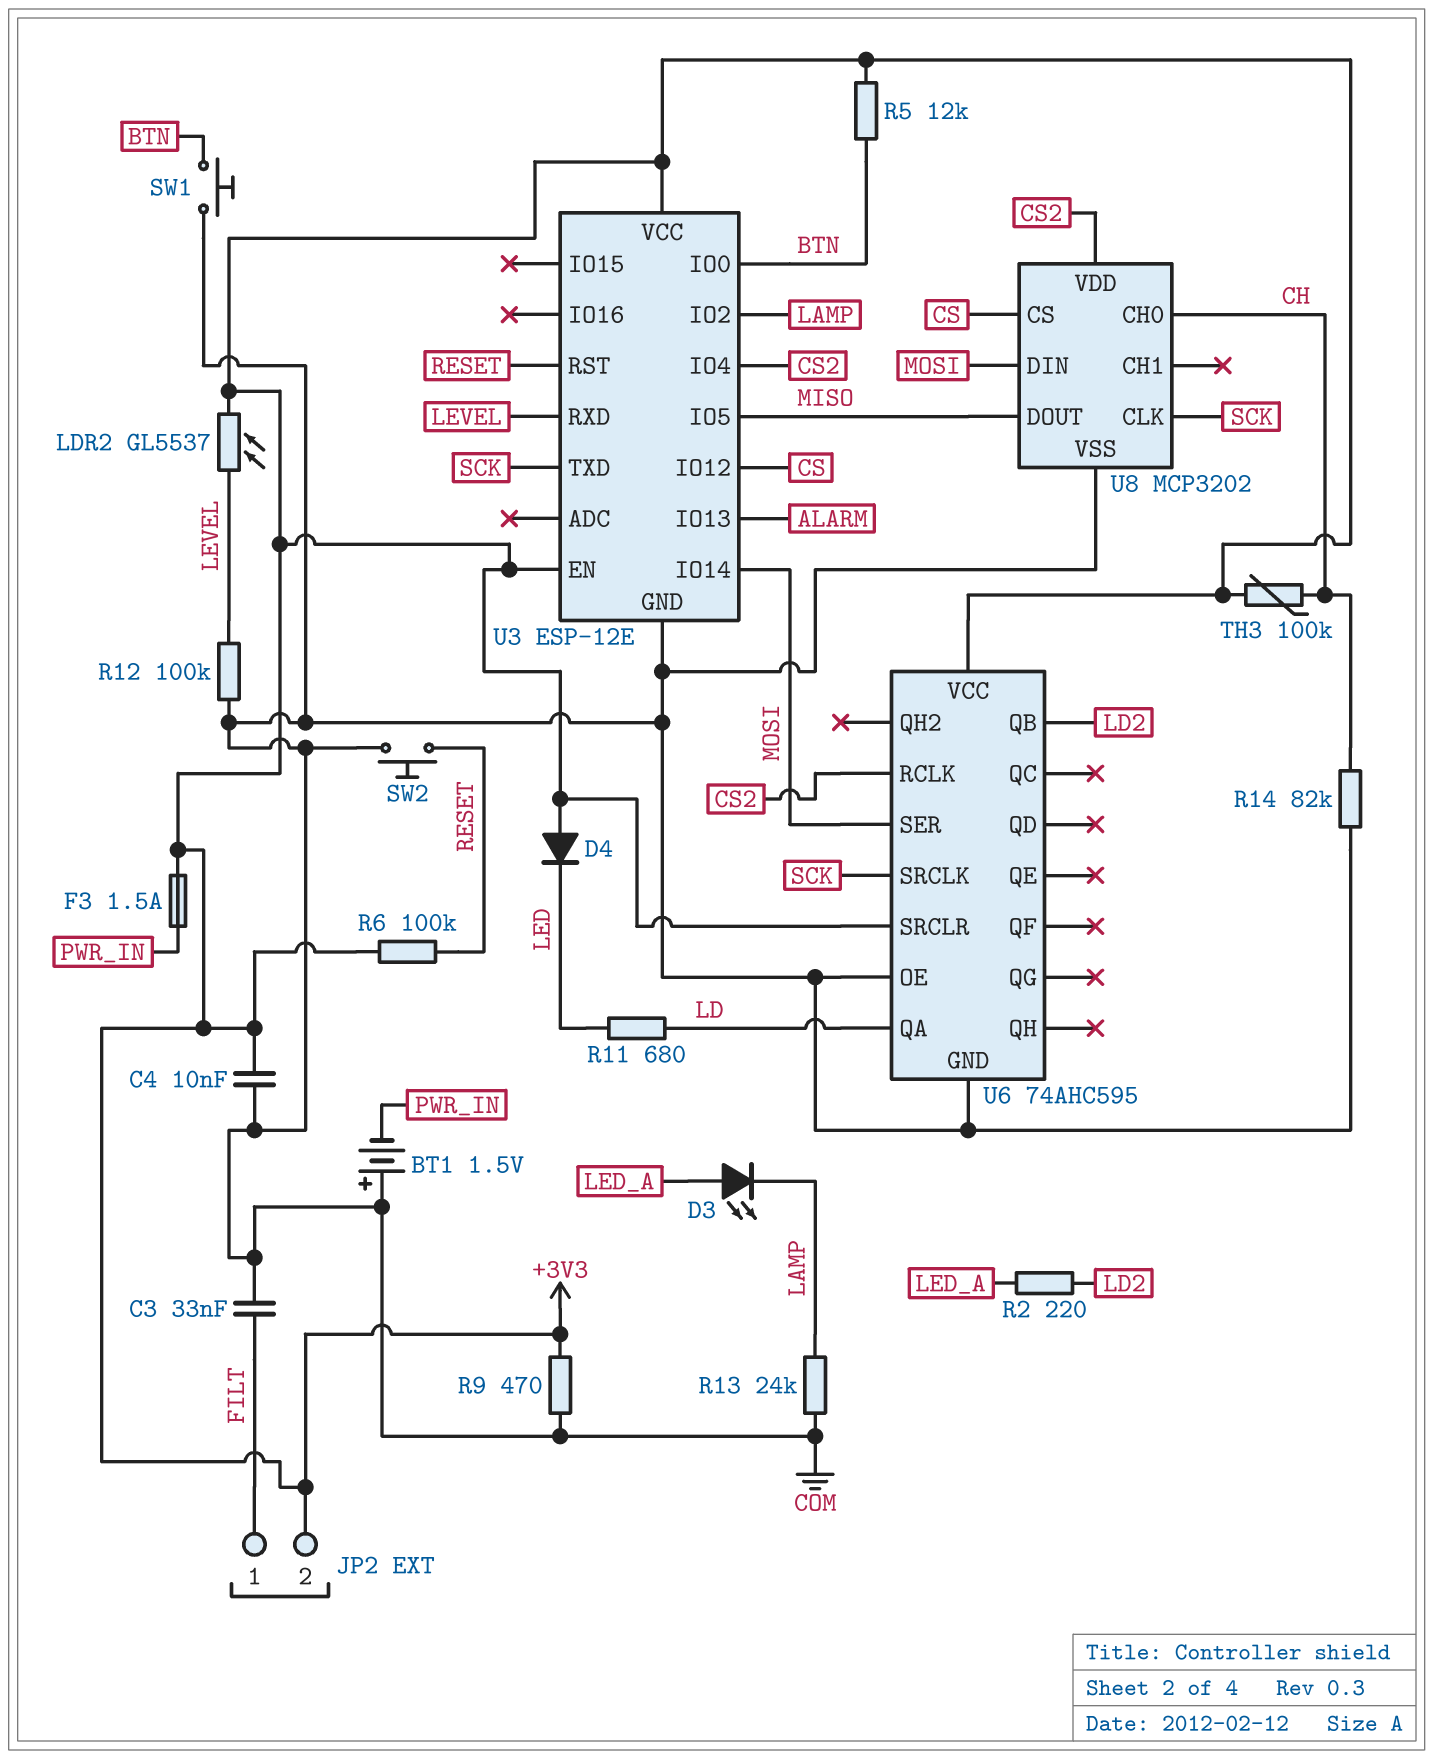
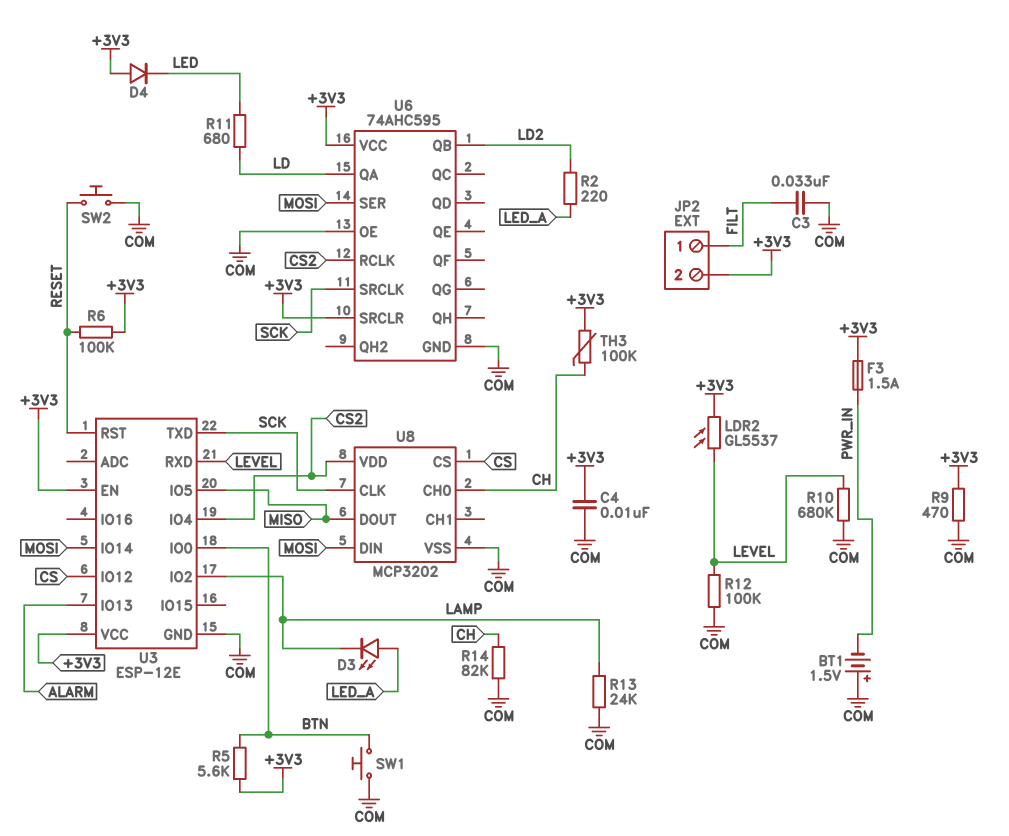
R5: 12k (+3V3, BTN) -> 5.6k (+3V3, BTN)
R10: none -> 680k (COM, LEVEL)

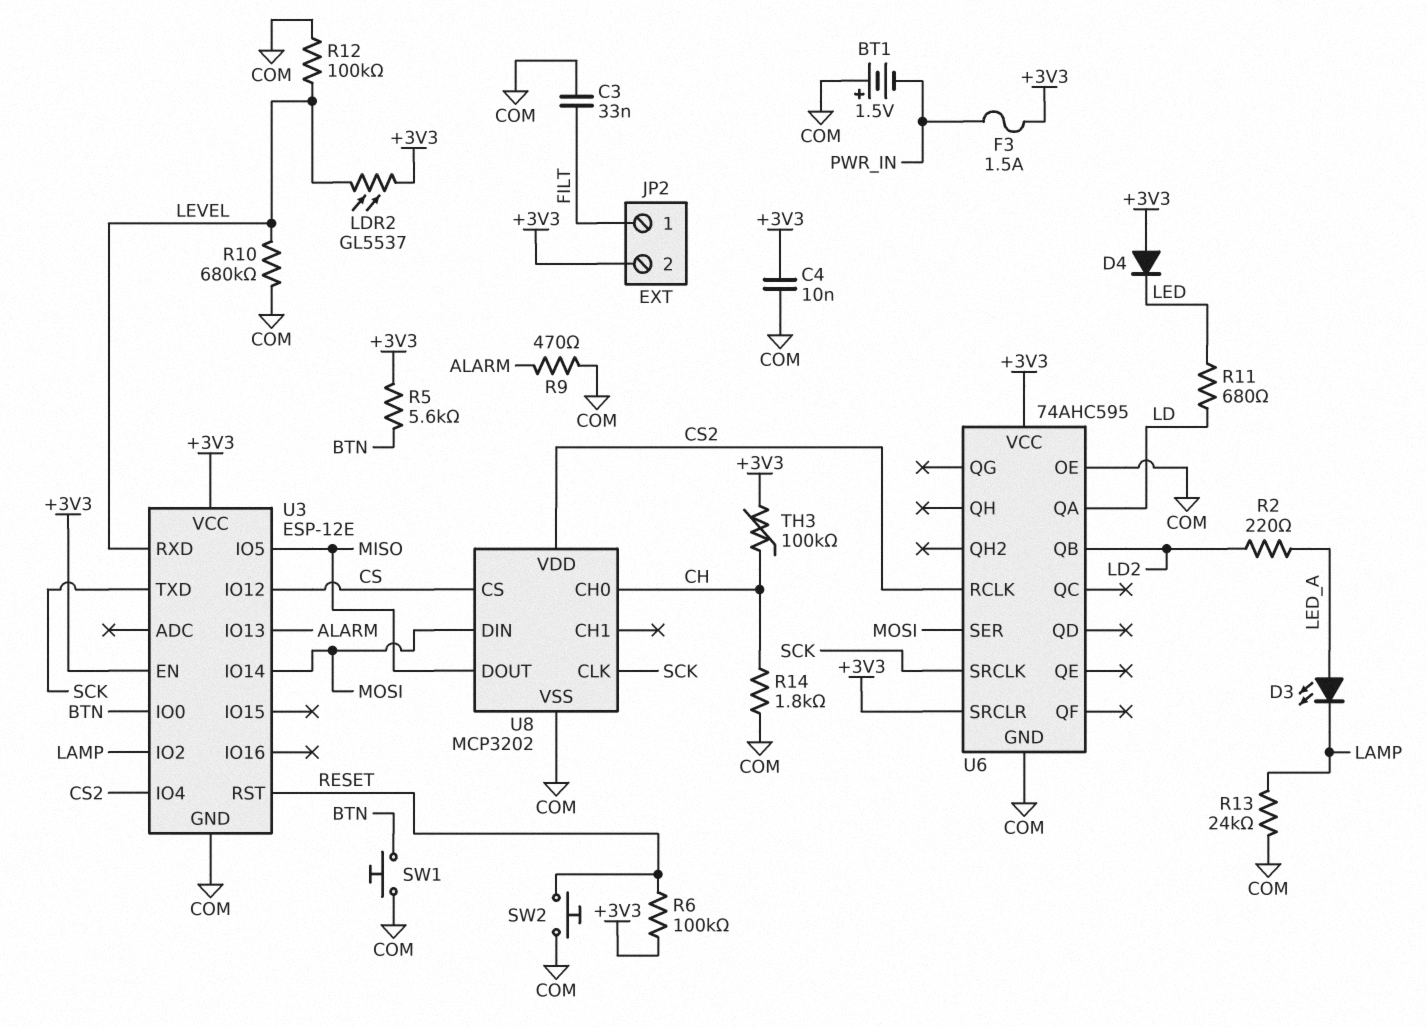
R9: 470 (+3V3, COM) -> 470 (ALARM, COM)
R14: 82k (CH, COM) -> 1.8k (CH, COM)

